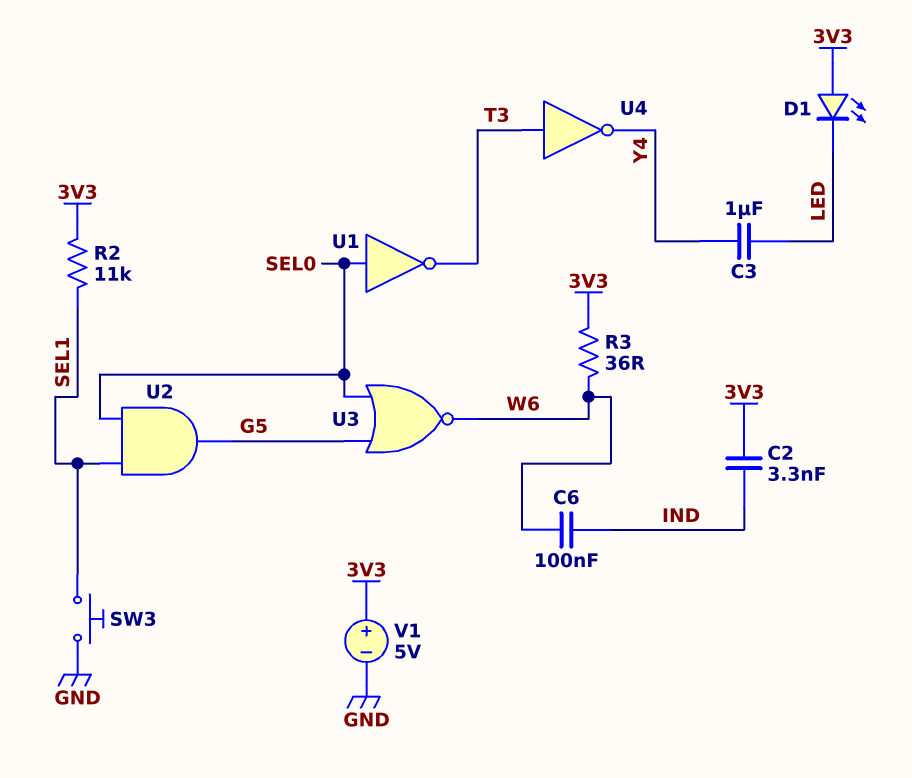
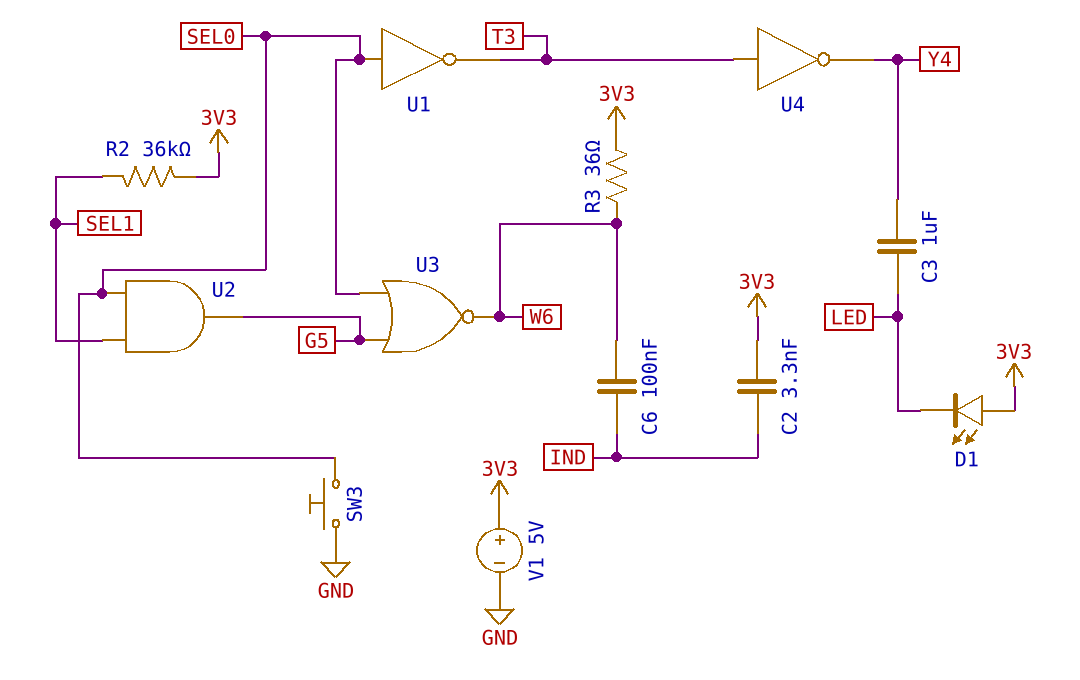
R2: 11k (3V3, SEL1) -> 36k (3V3, SEL1)
SW3: button (GND, SEL1) -> button (GND, SEL0)

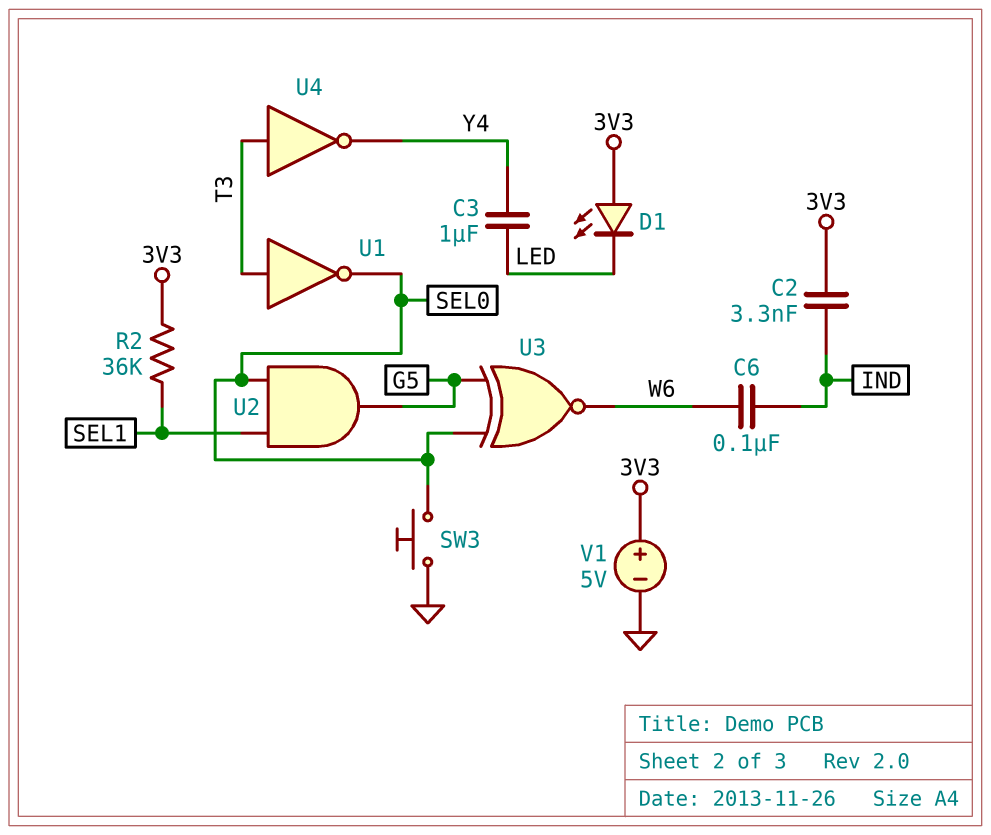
R3: 36 (3V3, W6) -> none
U1: NOT (in SEL0, out T3) -> NOT (in T3, out SEL0)
U3: NOR (in G5, in SEL0, out W6) -> XNOR (in G5, in SEL0, out W6)

